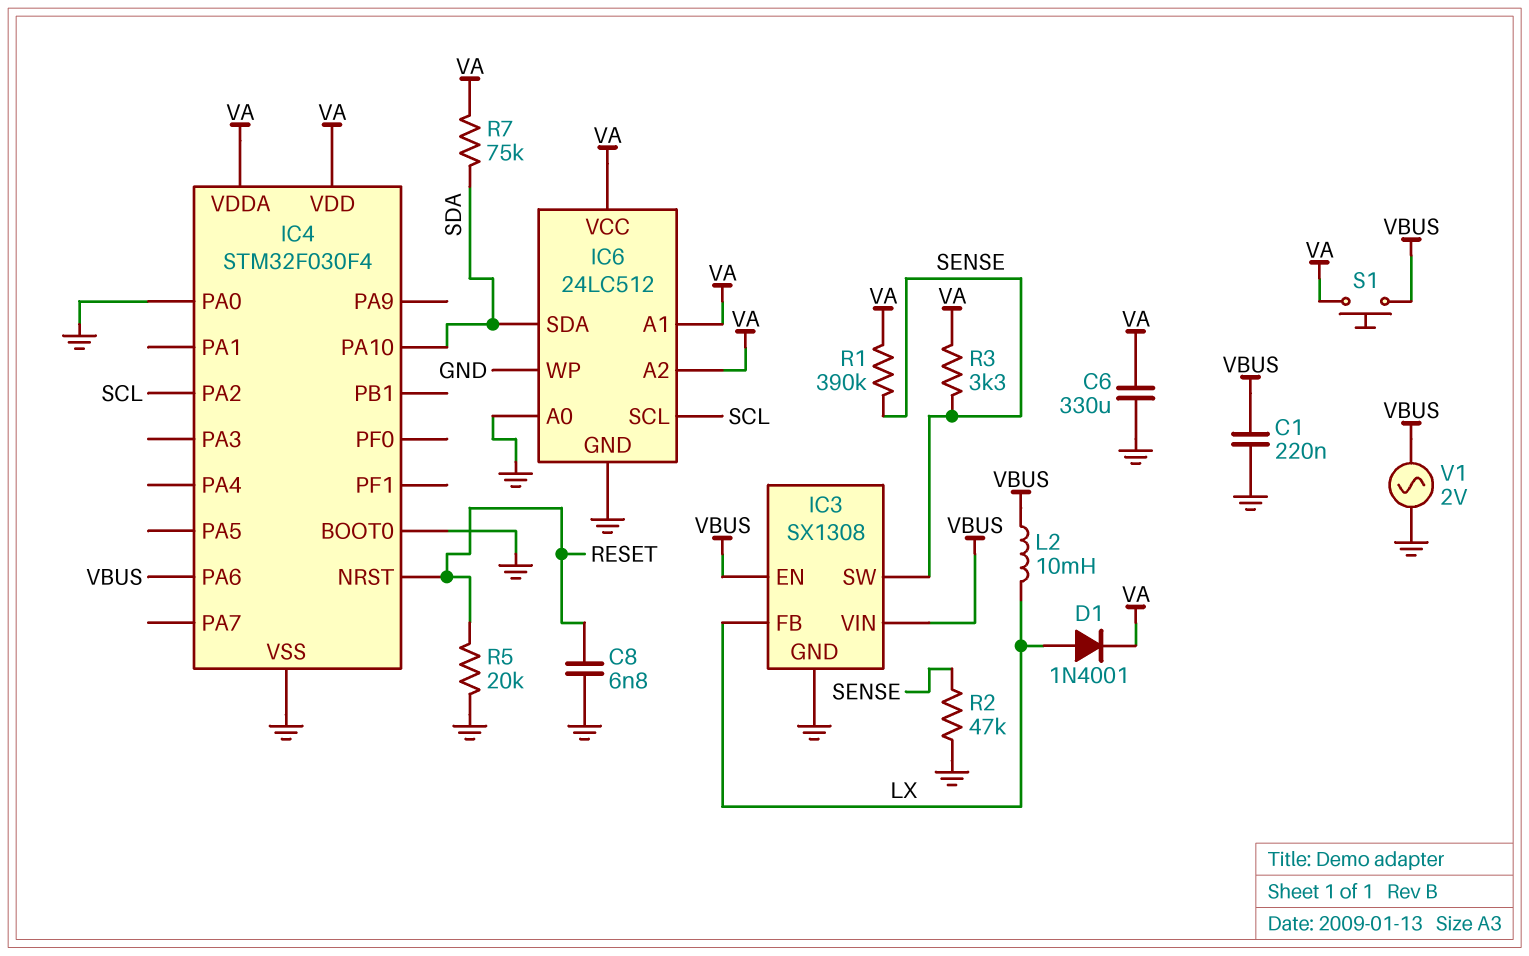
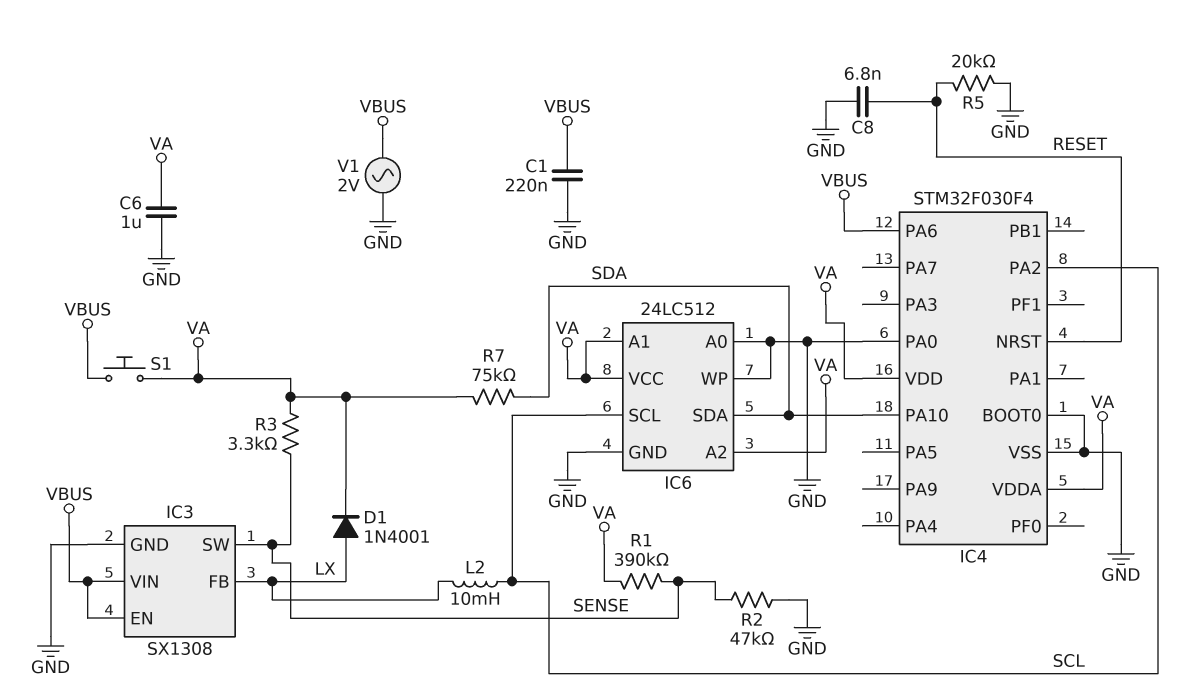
C6: 330uF (GND, VA) -> 1uF (GND, VA)
L2: 10mH (LX, VBUS) -> 10mH (LX, SCL)

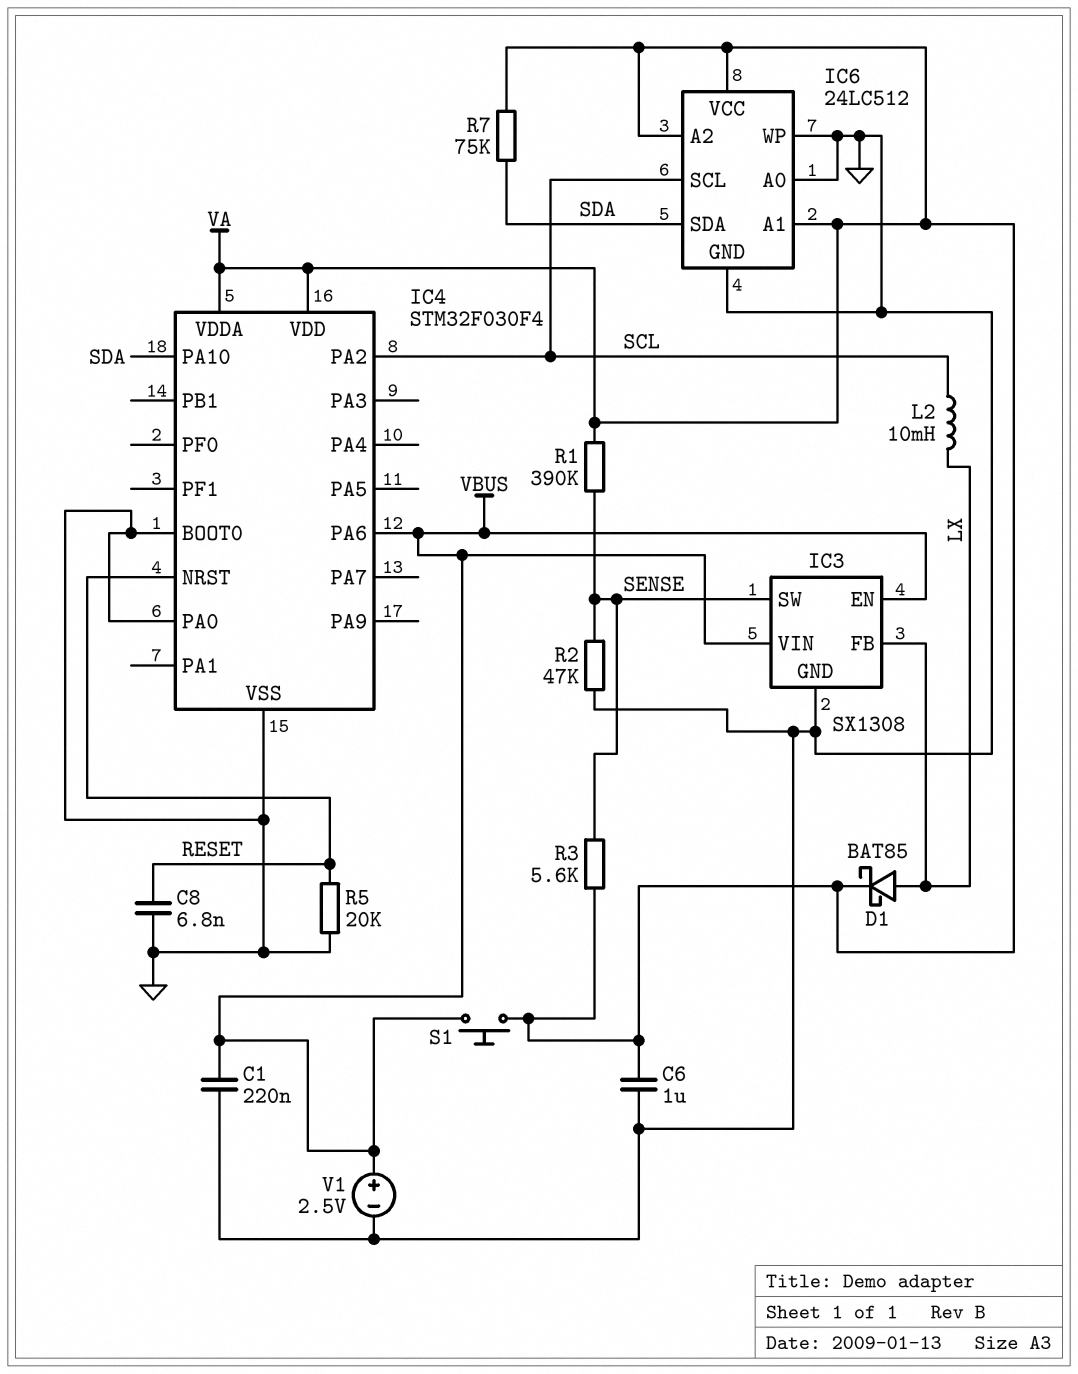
D1: diode 1N4001 (A LX, K VA) -> schottky BAT85 (A LX, K VA)
R3: 3.3k (SENSE, VA) -> 5.6k (SENSE, VA)
V1: AC 2V (GND, VBUS) -> 2.5V (plus VBUS, minus GND)

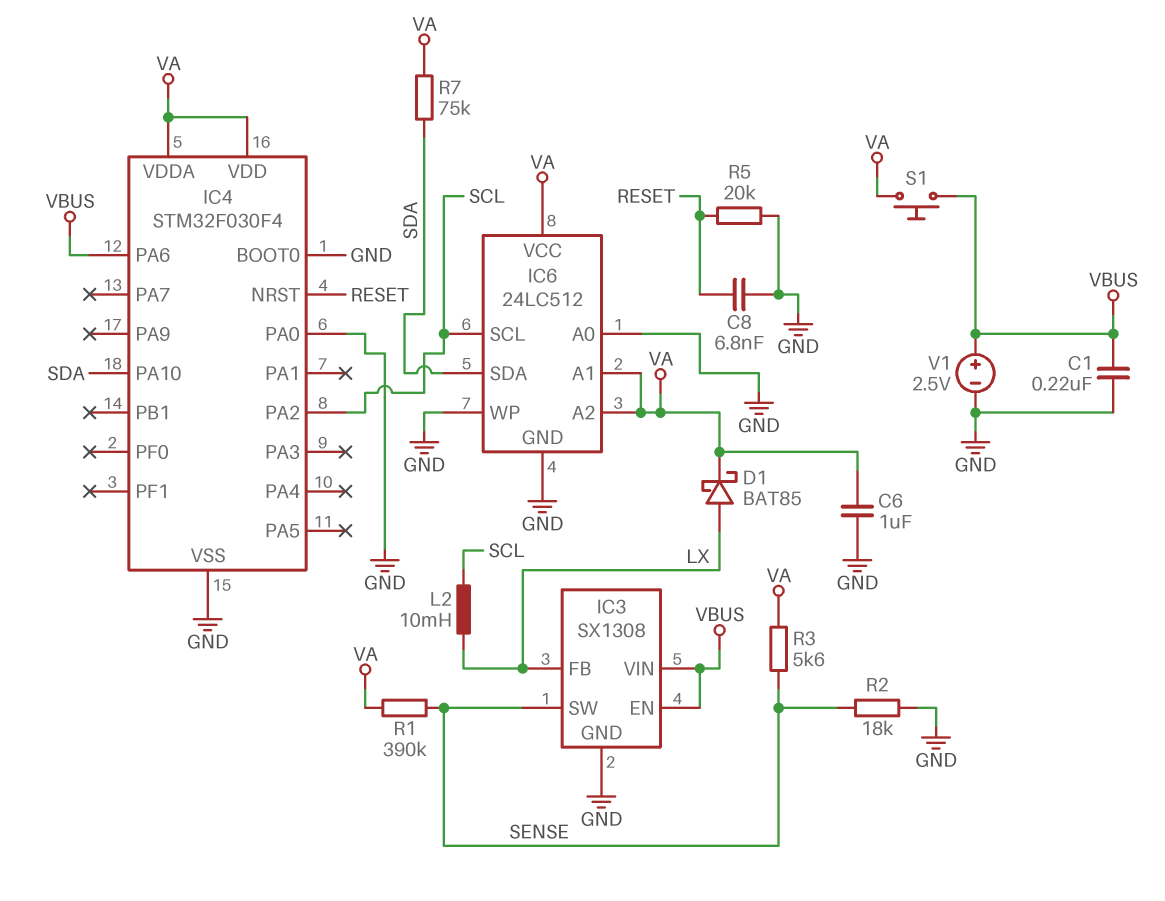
R2: 47k (GND, SENSE) -> 18k (GND, SENSE)

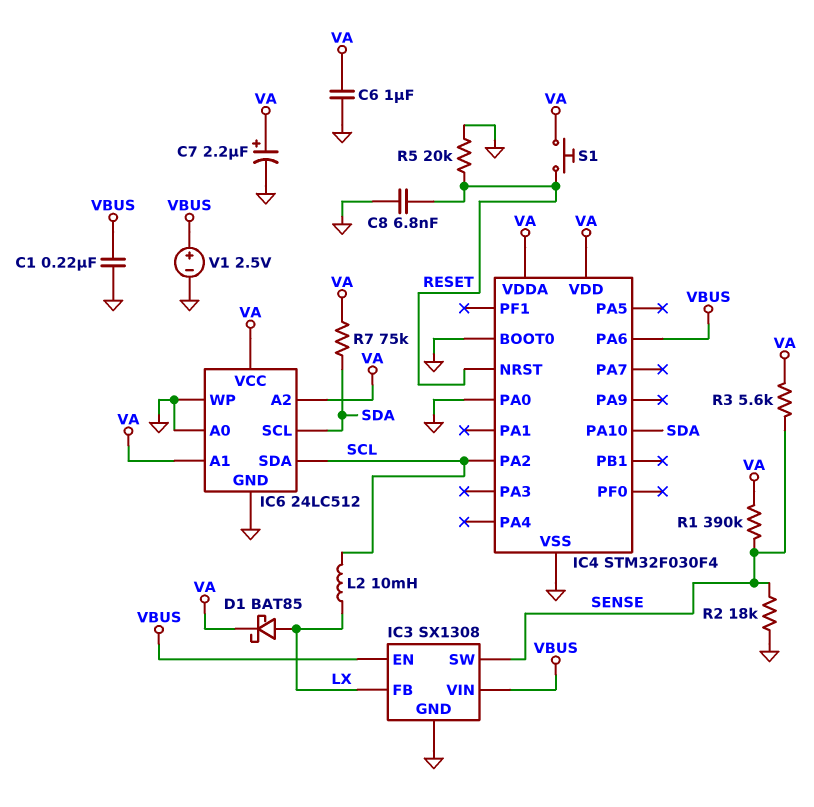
C7: none -> 2.2uF (plus VA, minus GND)
IC6 pin SCL: SCL -> SDA
IC6 pin SDA: SDA -> SCL
S1: button (VA, VBUS) -> button (RESET, VA)

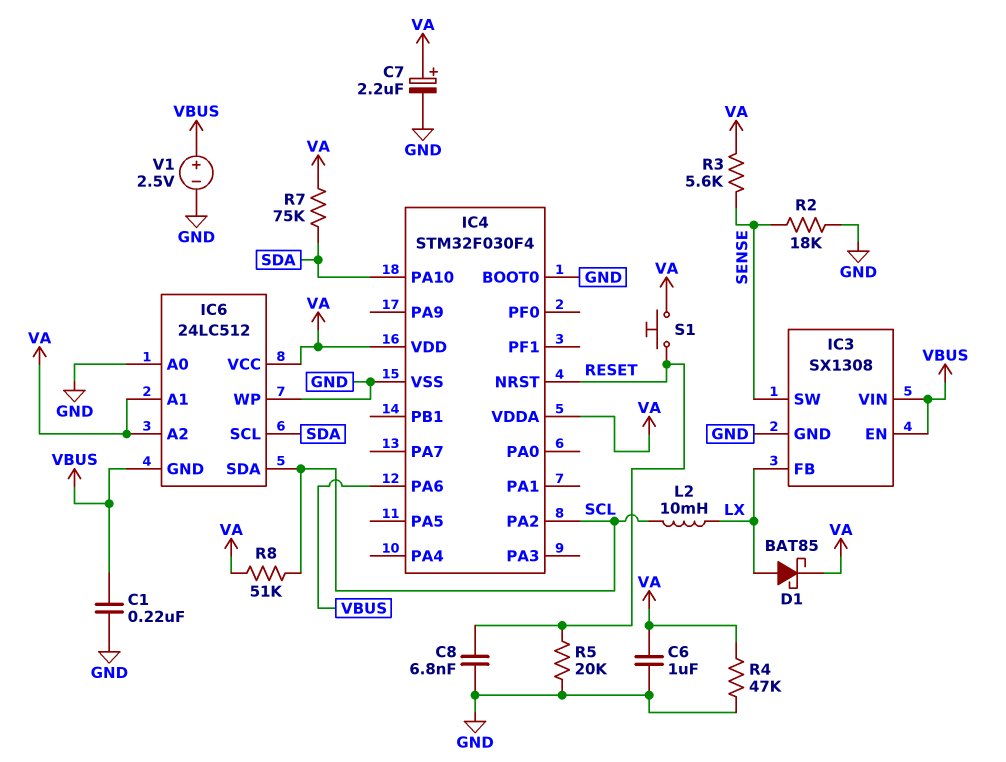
IC4 pin PA0: GND -> none
IC6 pin GND: GND -> VBUS
R1: 390k (SENSE, VA) -> none
R4: none -> 47k (GND, VA)
R8: none -> 51k (SCL, VA)

